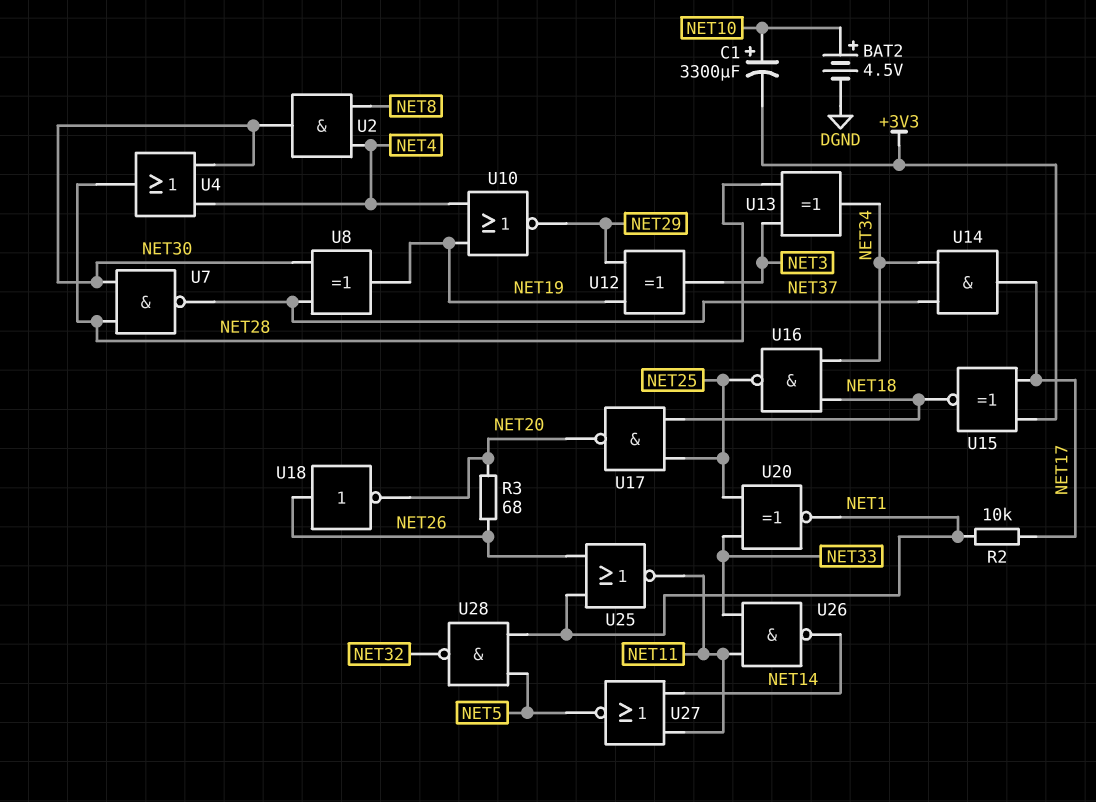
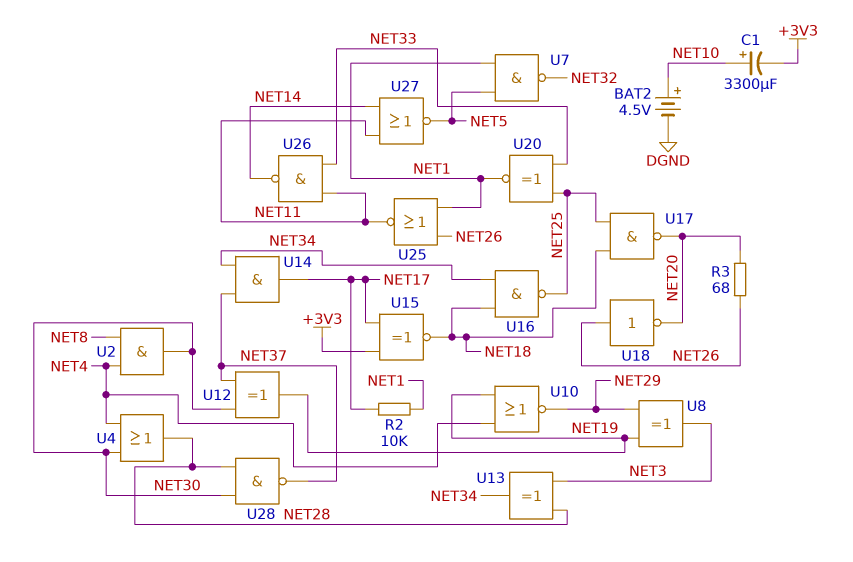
U7: NAND (in NET28, in NET30, out NET37) -> NAND (in NET1, in NET5, out NET32)
U8: XOR (in NET30, in NET37, out NET19) -> XOR (in NET19, in NET29, out NET3)
U12: XOR (in NET19, in NET29, out NET3) -> XOR (in NET30, in NET37, out NET19)
U28: NAND (in NET1, in NET5, out NET32) -> NAND (in NET28, in NET30, out NET37)

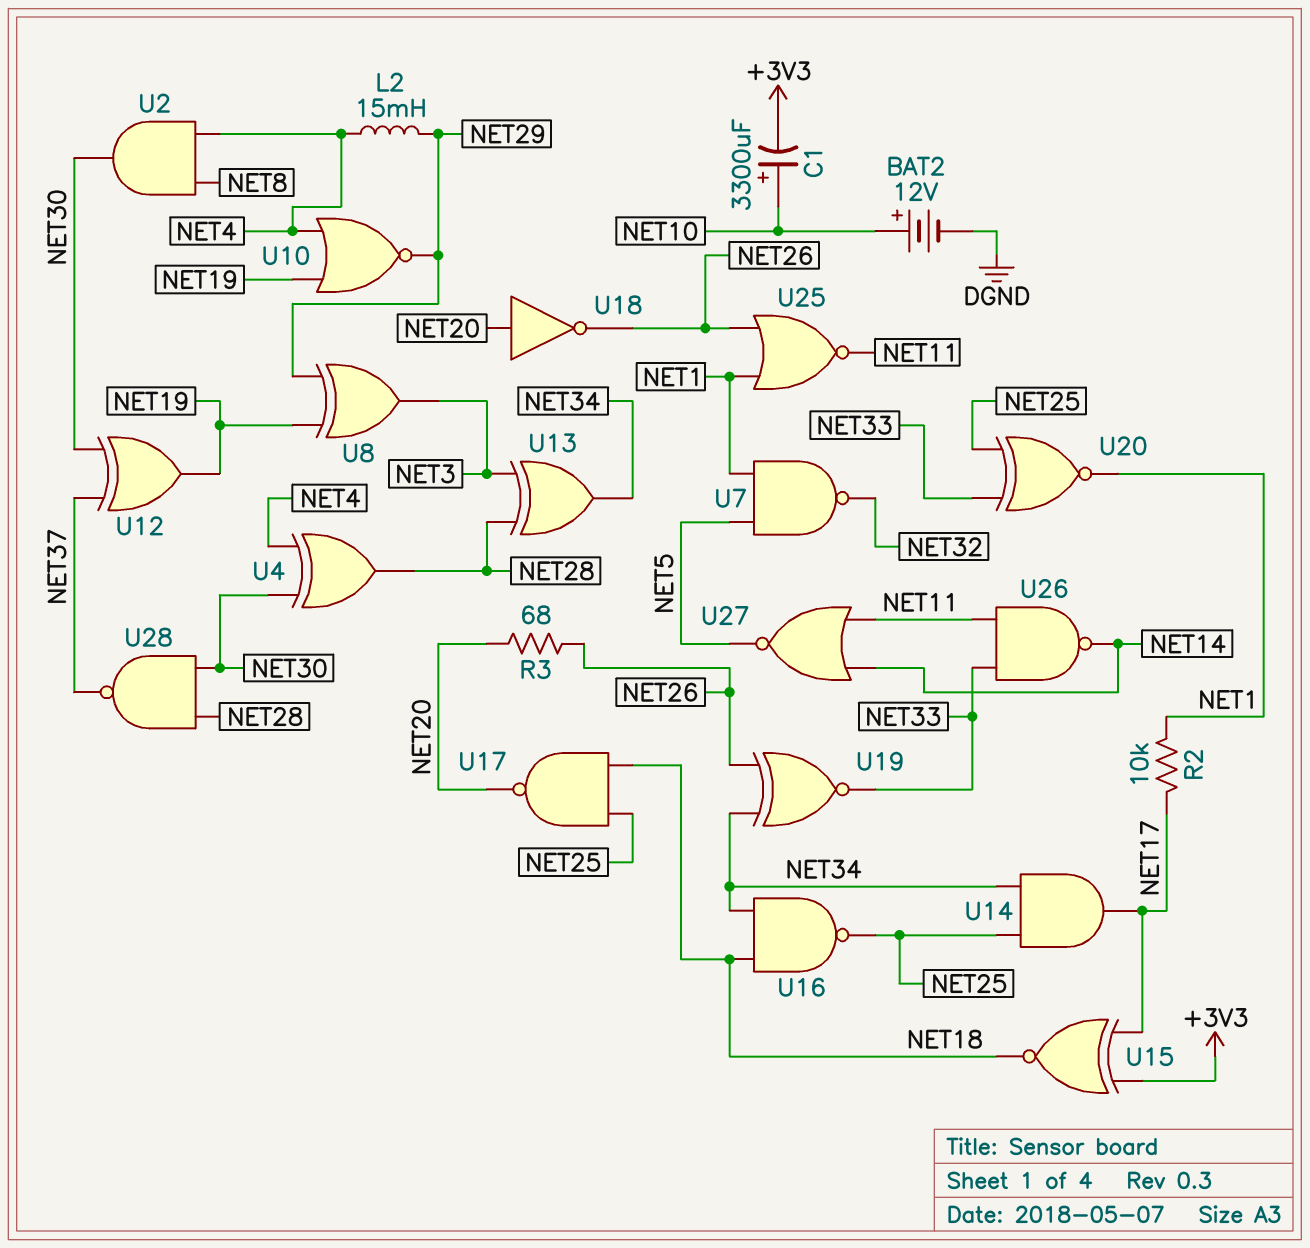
BAT2: 4.5V (plus NET10, minus DGND) -> 12V (plus NET10, minus DGND)
L2: none -> 15mH (NET4, NET29)
U4: OR (in NET4, in NET30, out NET28) -> XOR (in NET4, in NET30, out NET28)
U14: AND (in NET34, in NET37, out NET17) -> AND (in NET25, in NET34, out NET17)
U18: NOT (in NET26, out NET20) -> NOT (in NET20, out NET26)
U19: none -> XNOR (in NET26, in NET34, out NET33)

